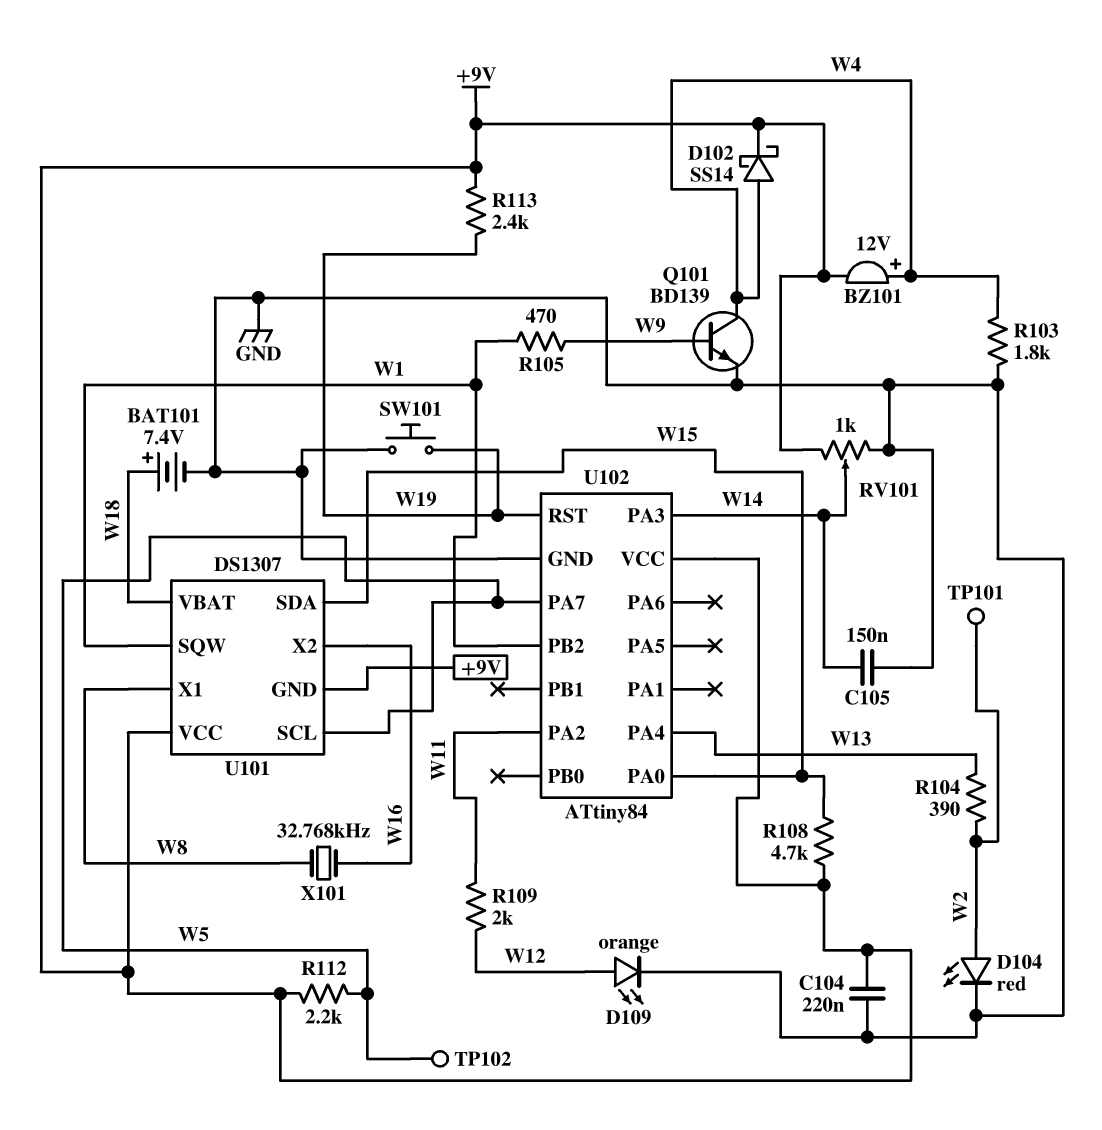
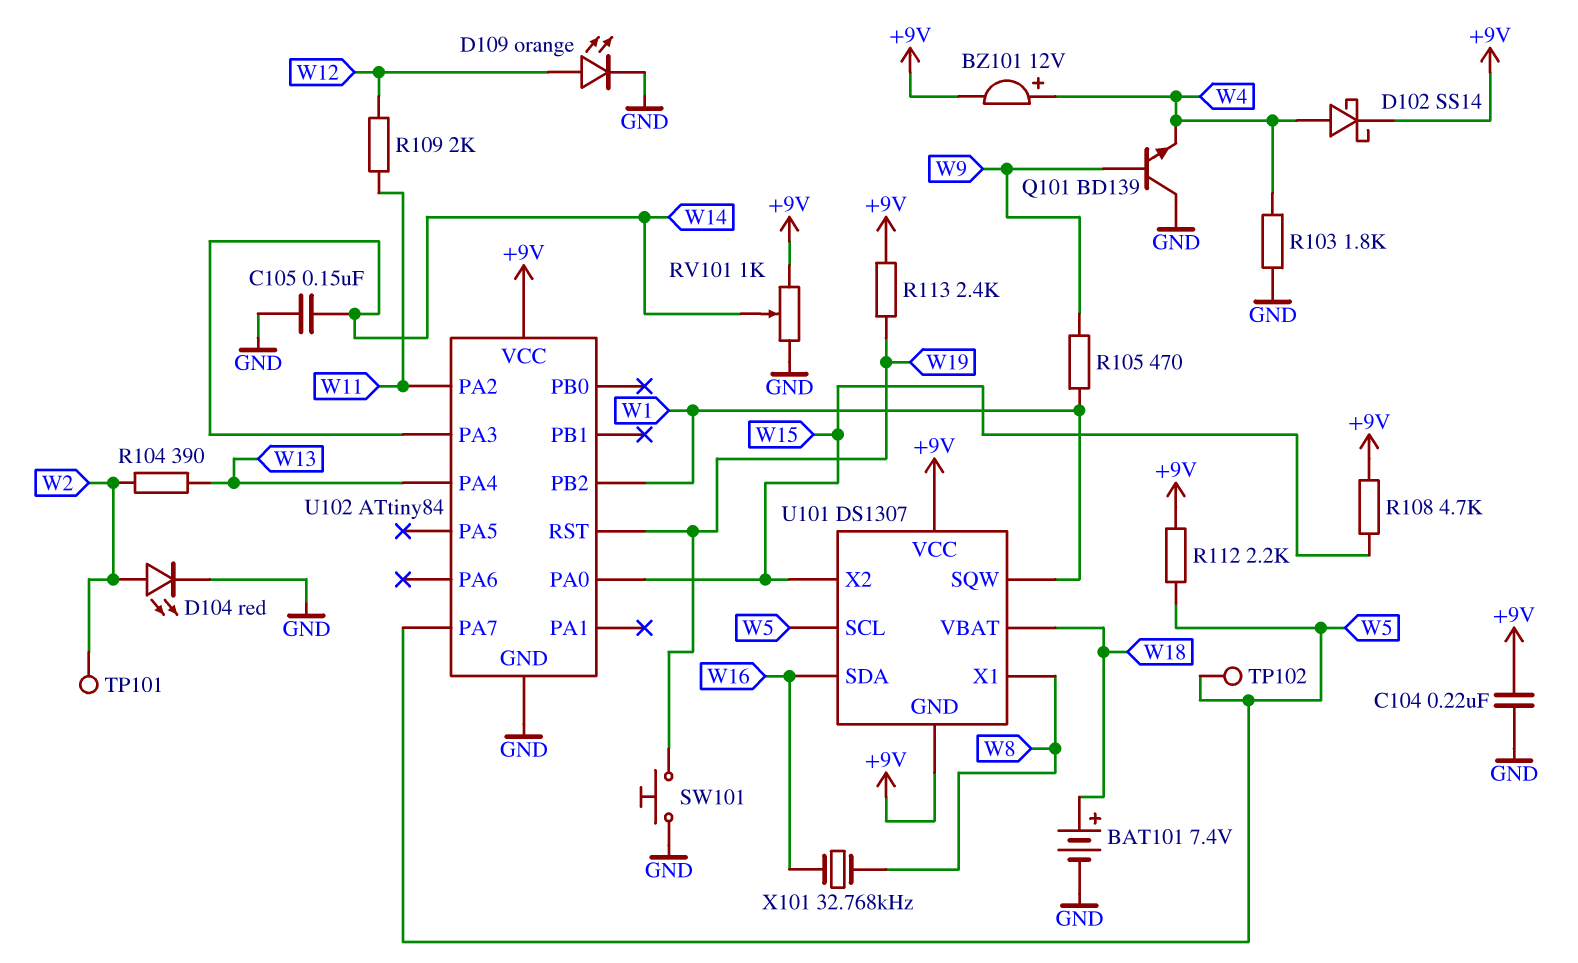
Q101: NPN BD139 (B W9, C W4, E GND) -> NPN BD139 (B W9, C GND, E W4)
U101 pin SDA: W15 -> W16
U101 pin X2: W16 -> W15

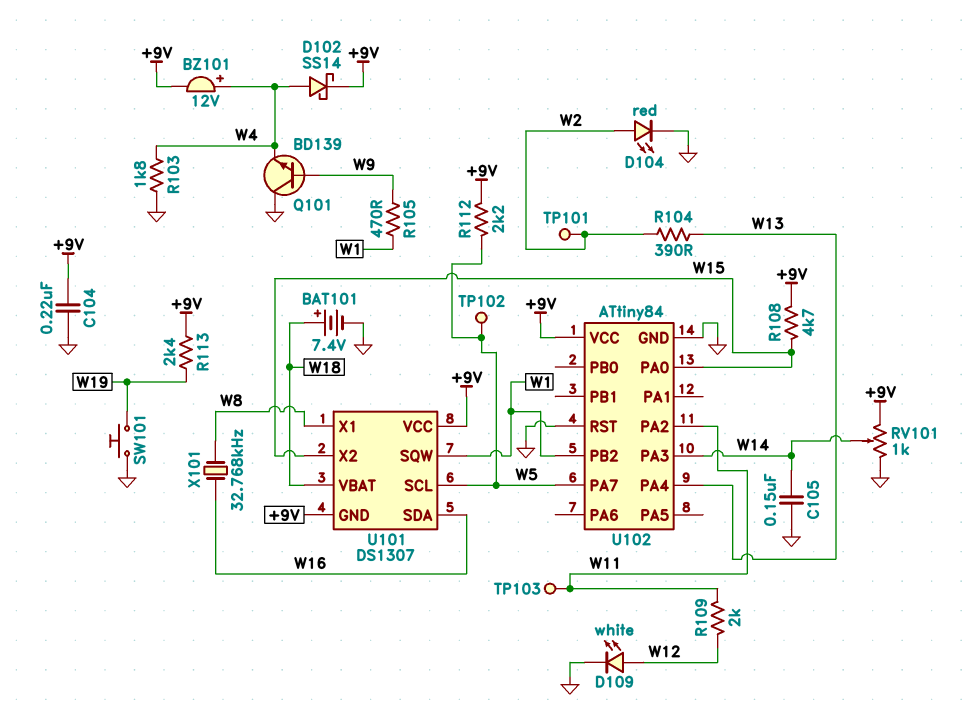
D109: LED orange (A W12, K GND) -> LED white (A W12, K GND)
TP103: none -> test point (W11)
U102 pin RST: W19 -> GND

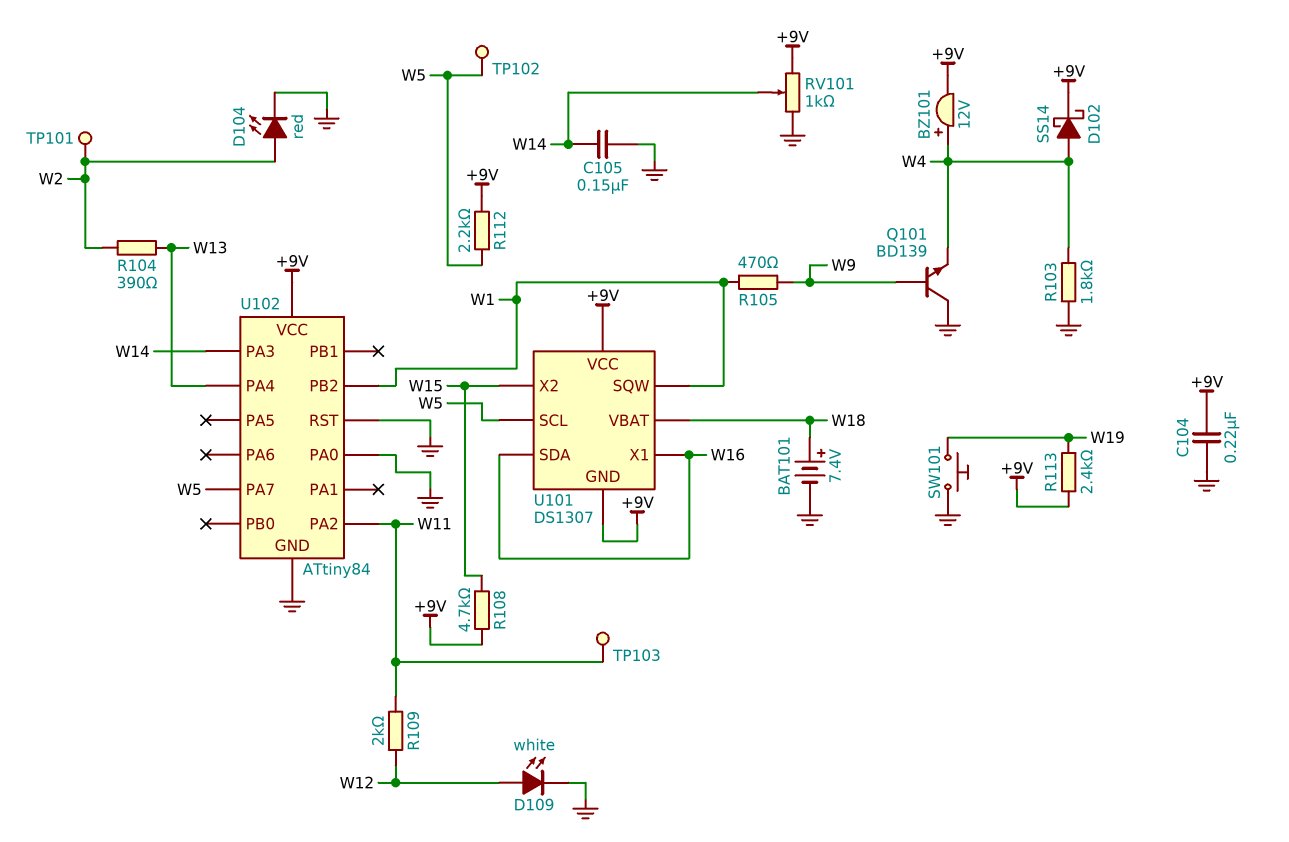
U101 pin X1: W8 -> W16
U102 pin PA0: W15 -> GND
X101: 32.768kHz (W8, W16) -> none

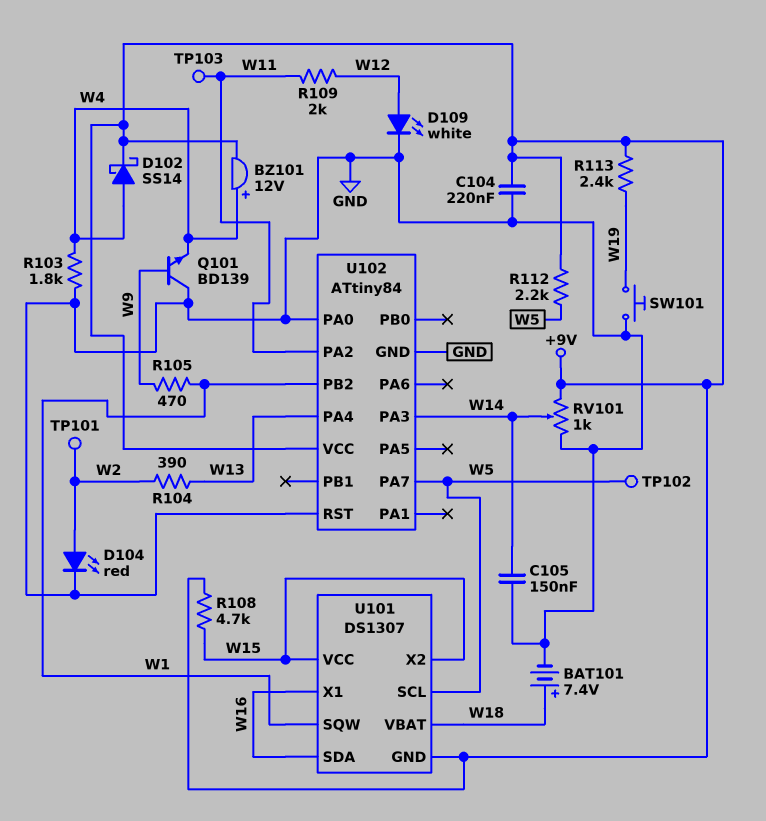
U101 pin VCC: +9V -> W15

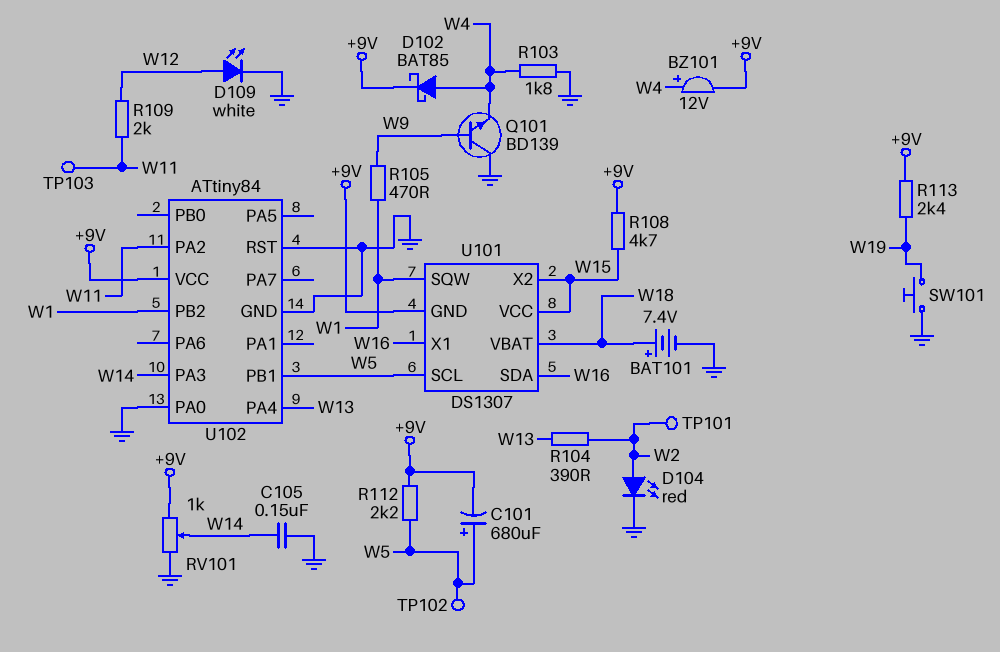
C101: none -> 680uF (plus W5, minus +9V)
C104: 220nF (+9V, GND) -> none
D102: schottky SS14 (A W4, K +9V) -> schottky BAT85 (A W4, K +9V)
U102 pin PA7: W5 -> none
U102 pin PB1: none -> W5

